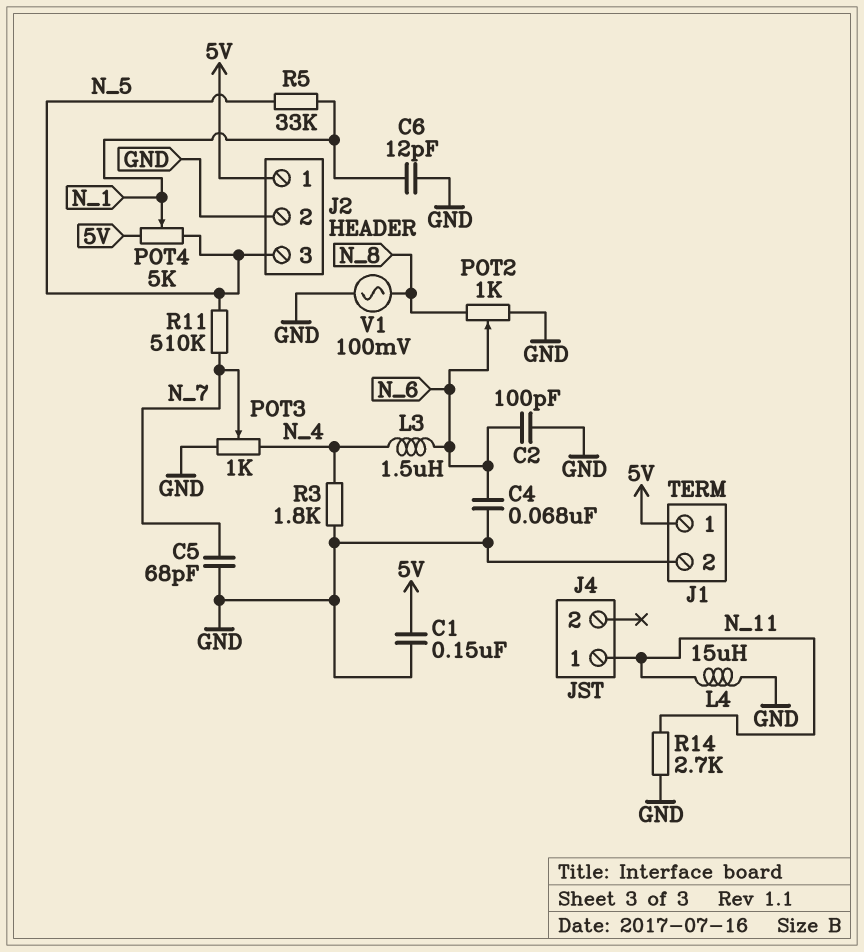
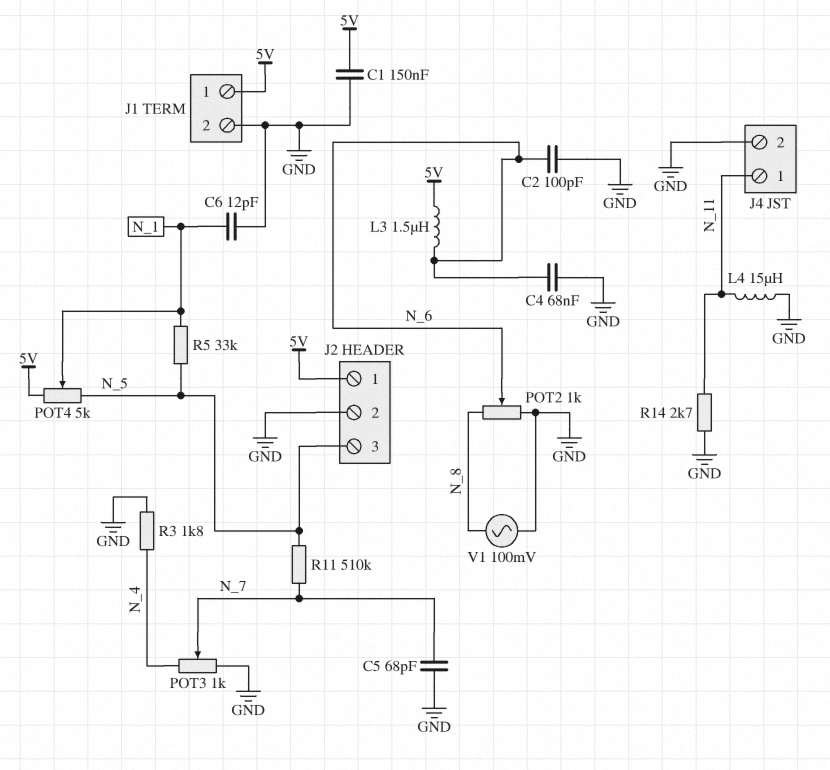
J4 pin 2: none -> GND
L3: 1.5uH (N_4, N_6) -> 1.5uH (5V, N_6)

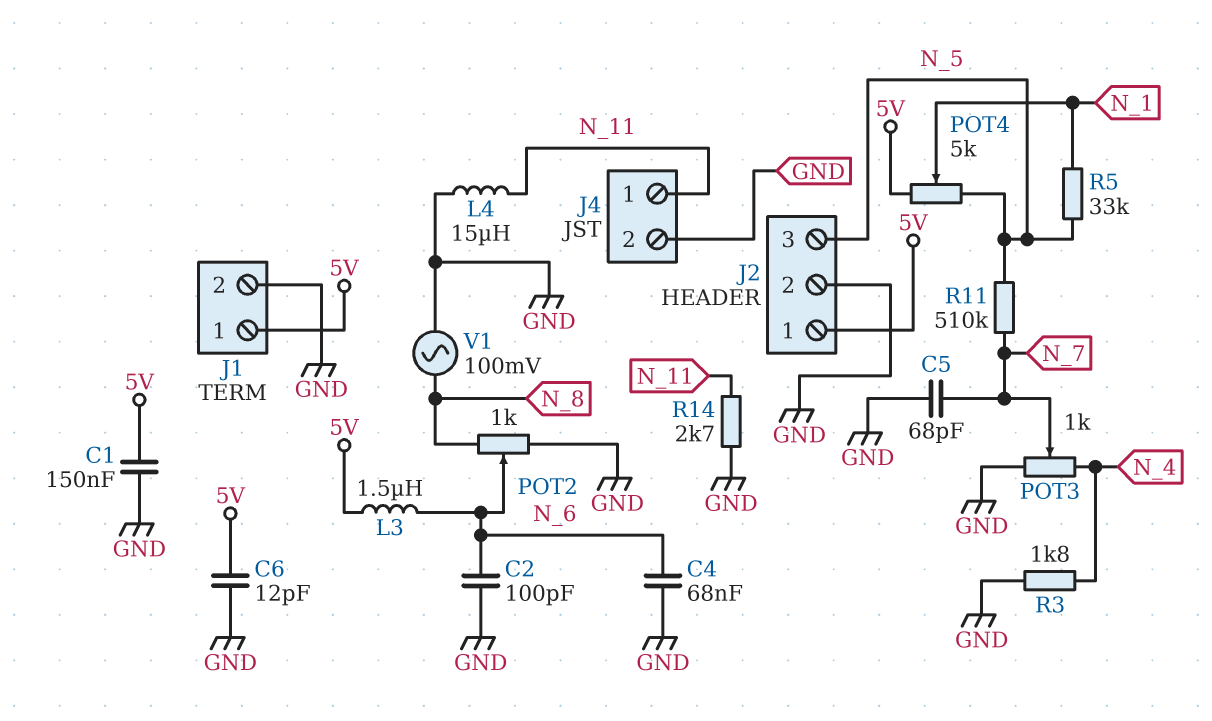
C6: 12pF (GND, N_1) -> 12pF (5V, GND)

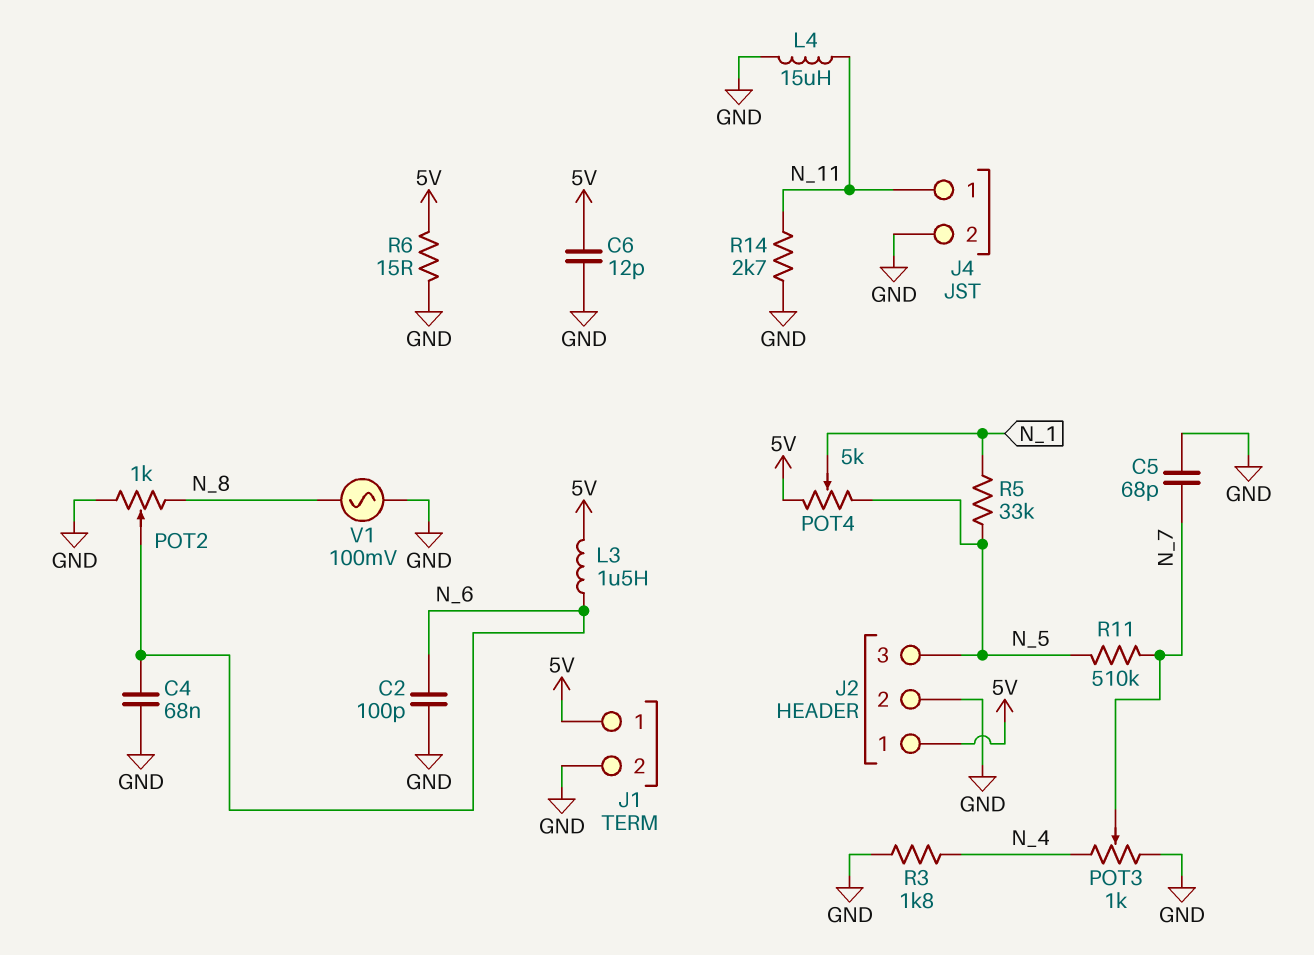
C1: 150nF (5V, GND) -> none
R6: none -> 15 (5V, GND)

